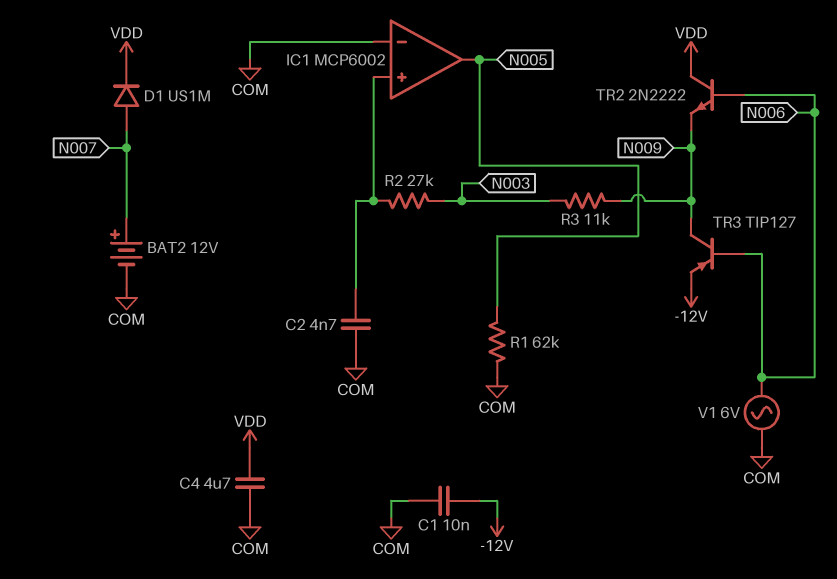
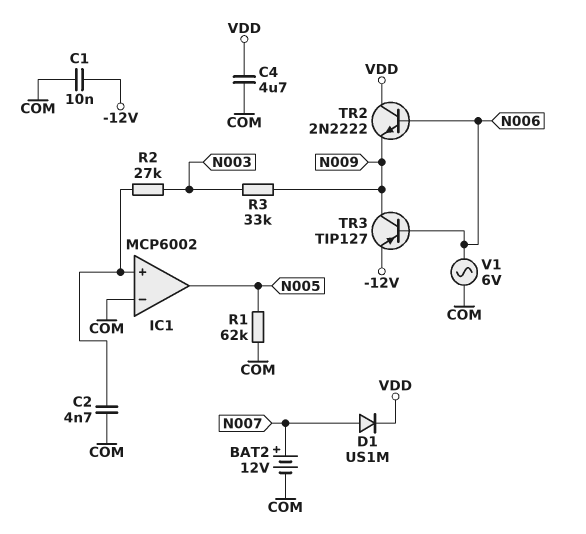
R3: 11k (N003, N009) -> 33k (N003, N009)

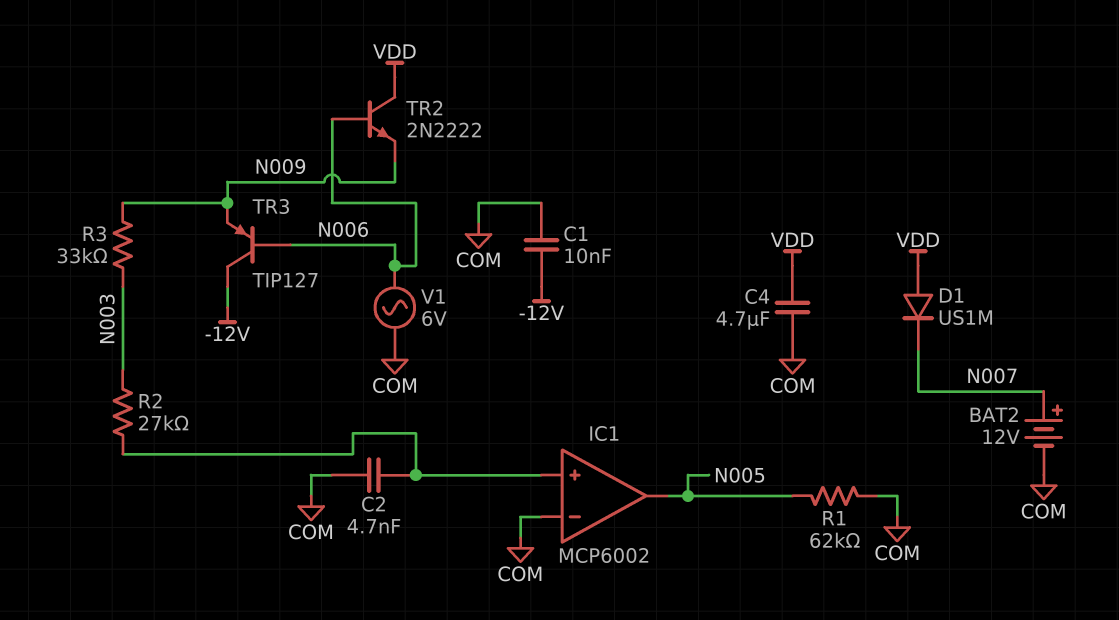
D1: diode US1M (A N007, K VDD) -> diode US1M (A VDD, K N007)
TR3: PNP TIP127 (B N006, C N009, E -12V) -> PNP TIP127 (B N006, C -12V, E N009)

